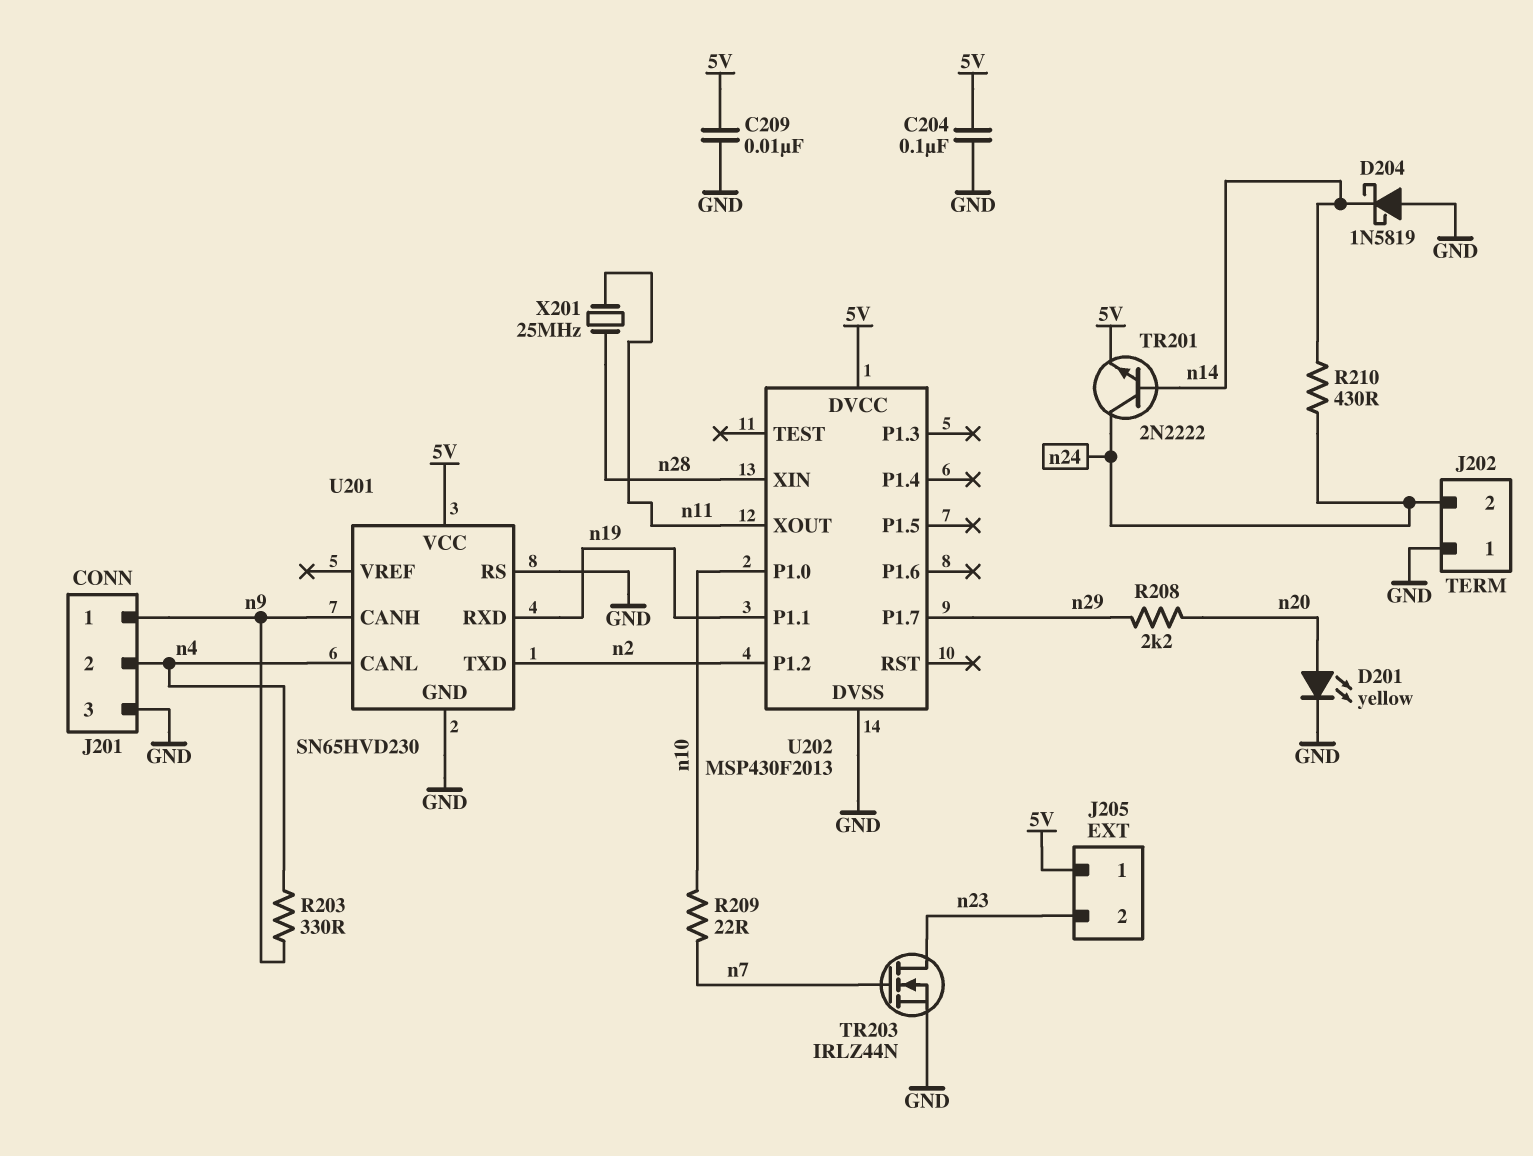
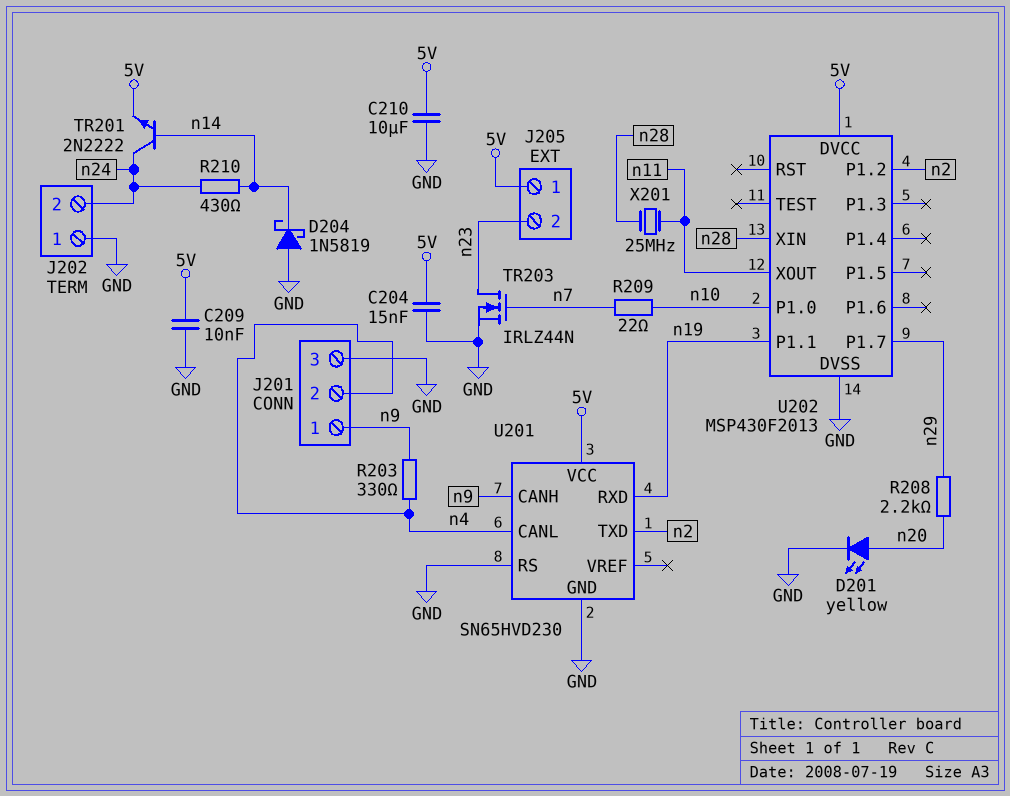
C204: 100nF (5V, GND) -> 15nF (5V, GND)
C210: none -> 10uF (5V, GND)

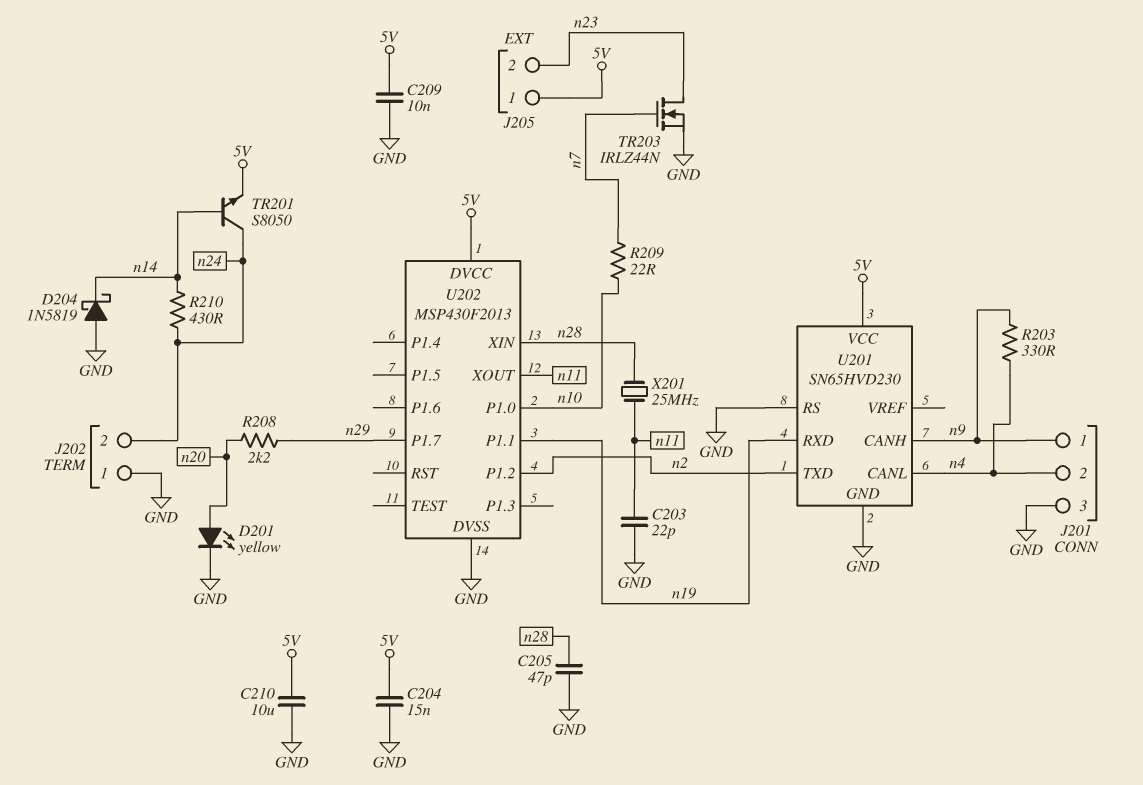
C203: none -> 22pF (GND, n11)
C205: none -> 47pF (GND, n28)
TR201: NPN 2N2222 (B n14, C n24, E 5V) -> NPN S8050 (B n14, C n24, E 5V)

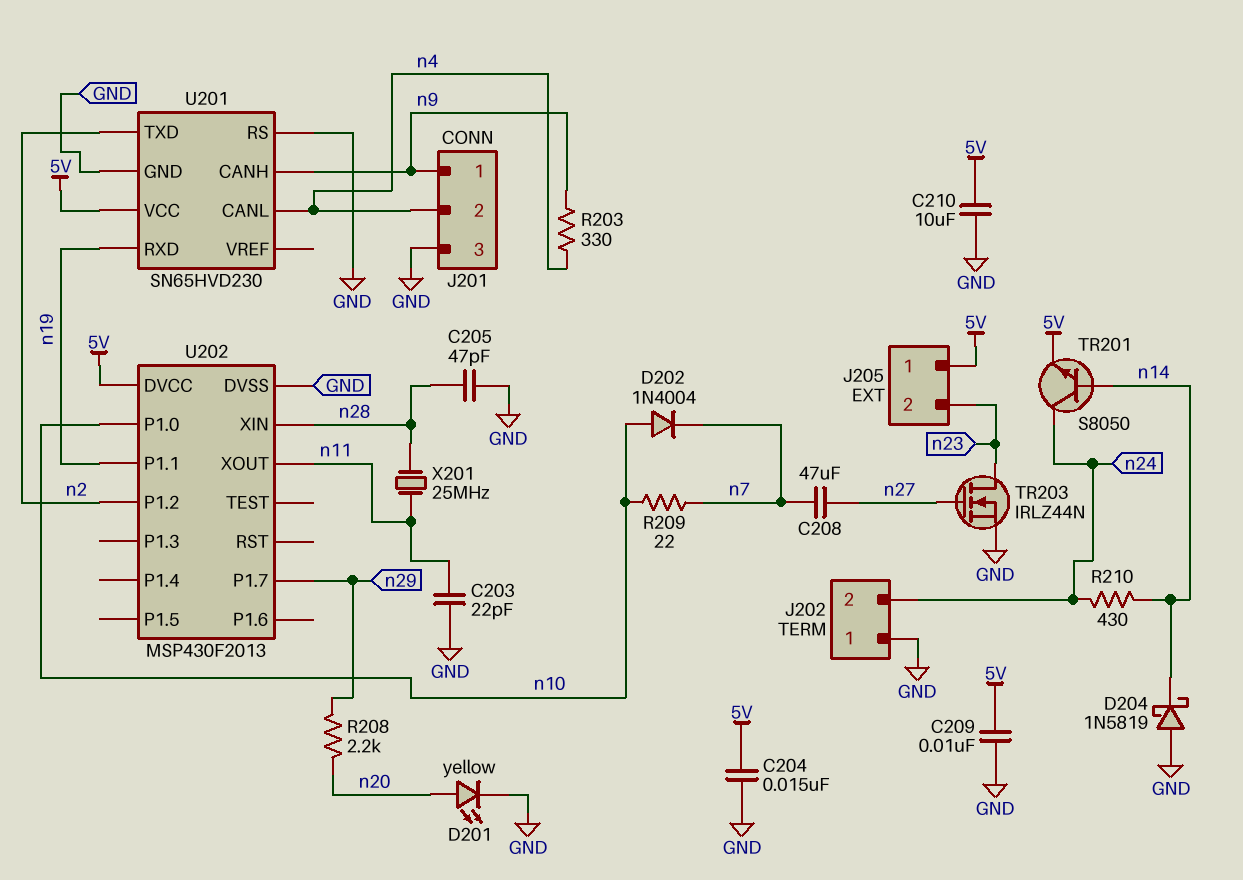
C208: none -> 47uF (n7, n27)
D202: none -> diode 1N4004 (A n10, K n7)
TR203: NMOS IRLZ44N (G n7, D n23, S GND) -> NMOS IRLZ44N (G n27, D n23, S GND)

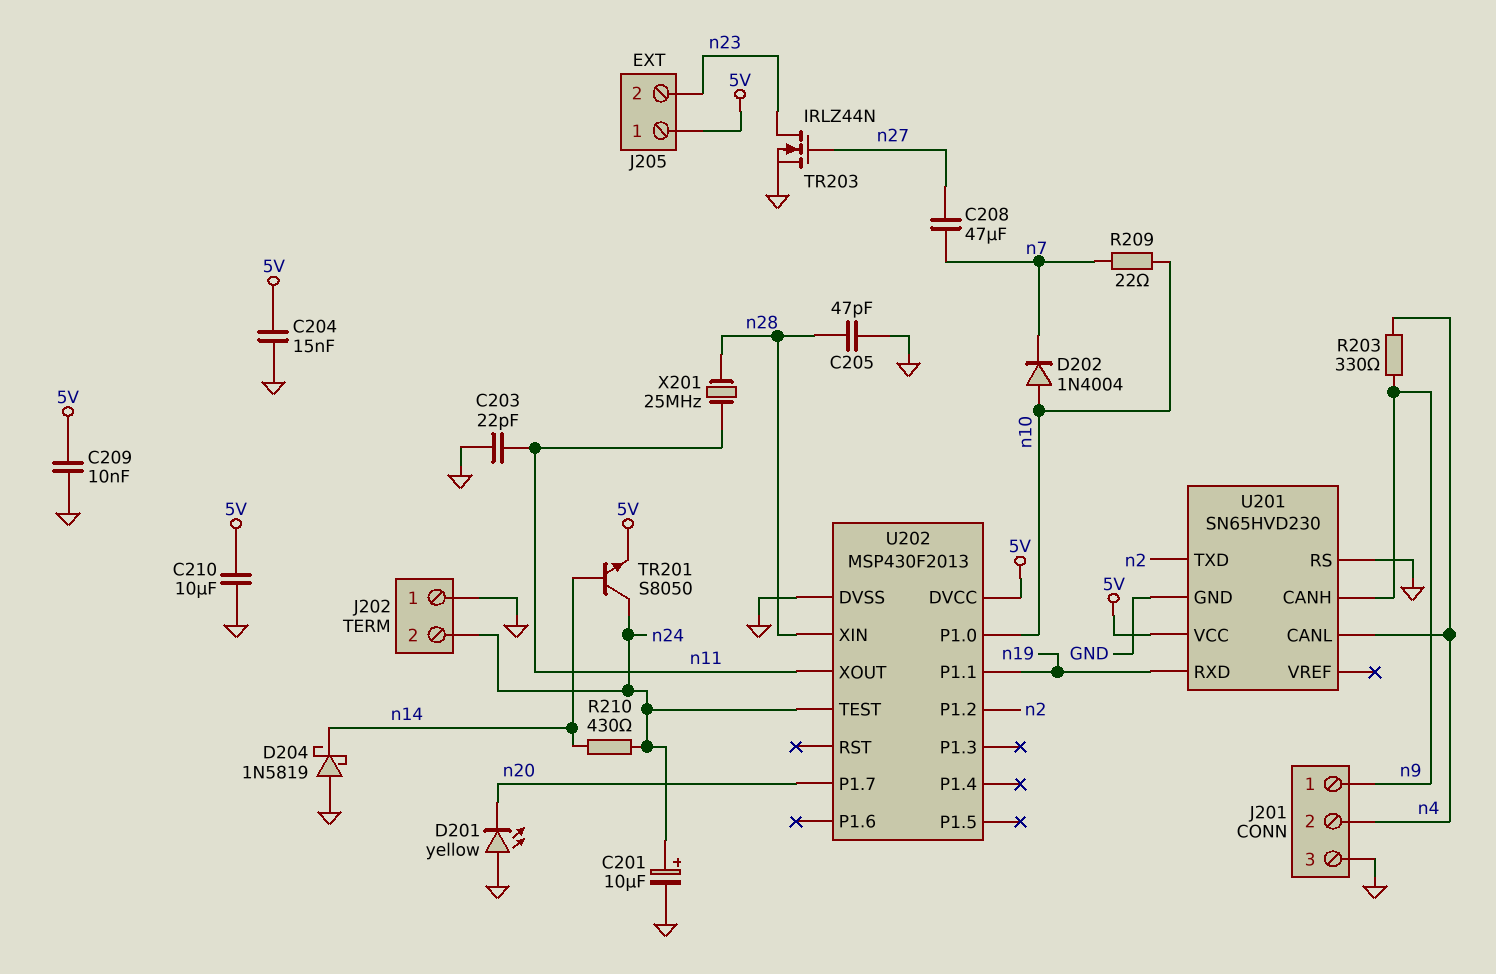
C201: none -> 10uF (plus n24, minus GND)
D201: LED yellow (A n20, K GND) -> LED yellow (A GND, K n20)
R208: 2.2k (n20, n29) -> none
U202 pin P1.7: n29 -> n20
U202 pin TEST: none -> n24

